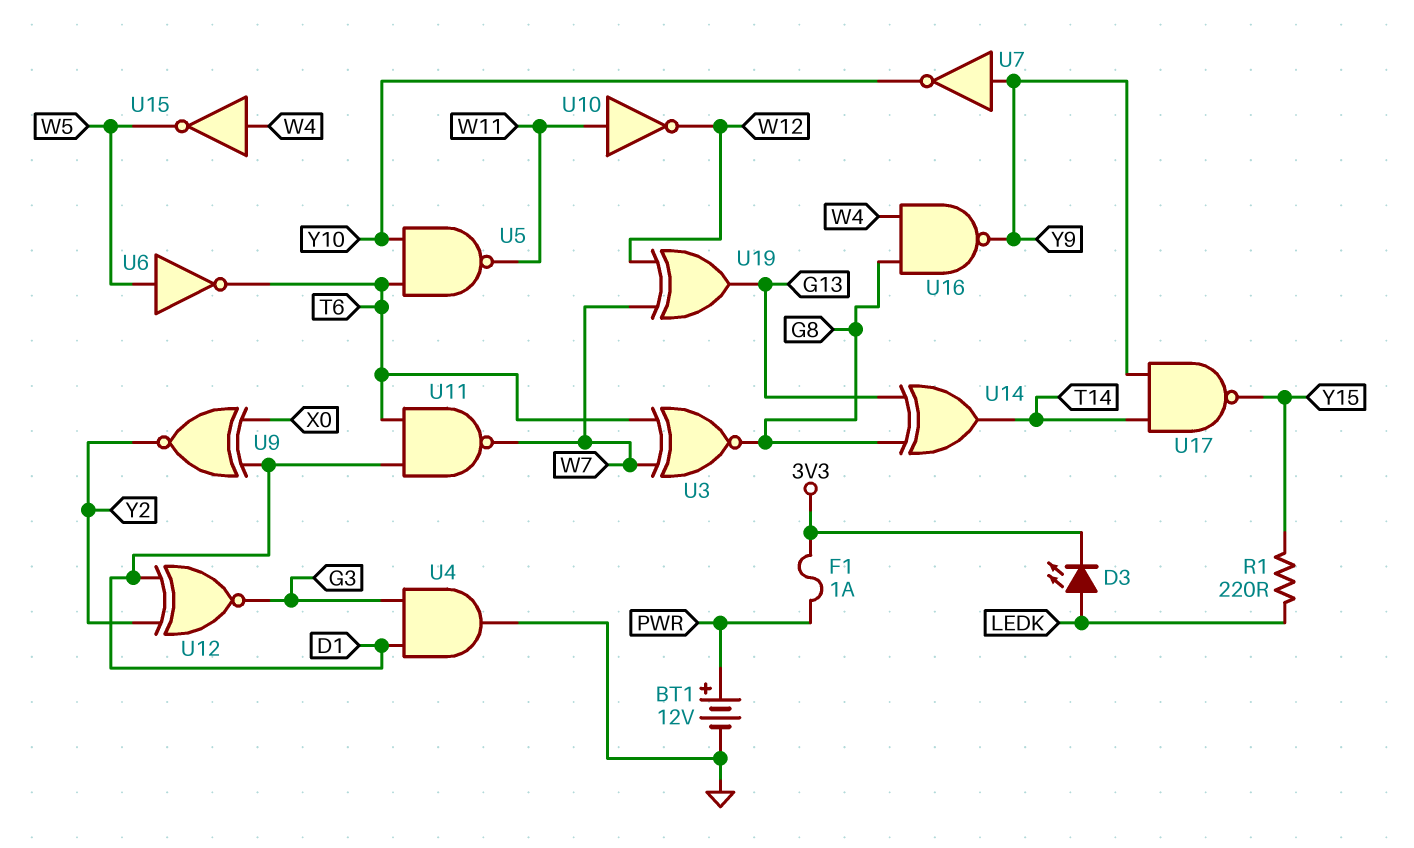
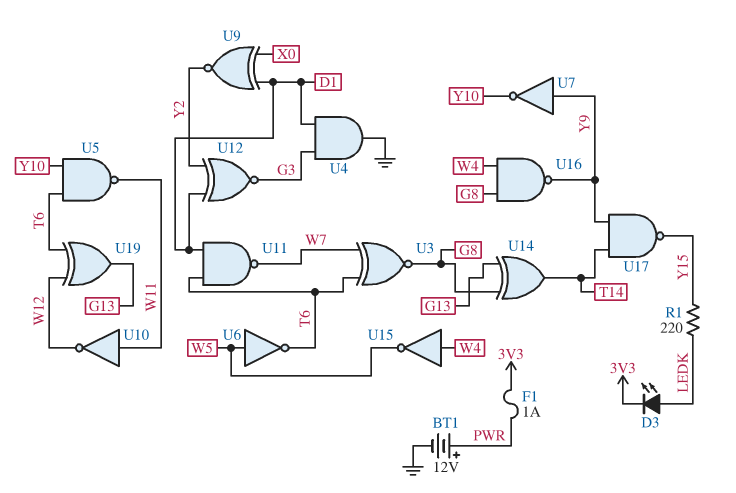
U19: XOR (in W7, in W12, out G13) -> XOR (in T6, in W12, out G13)

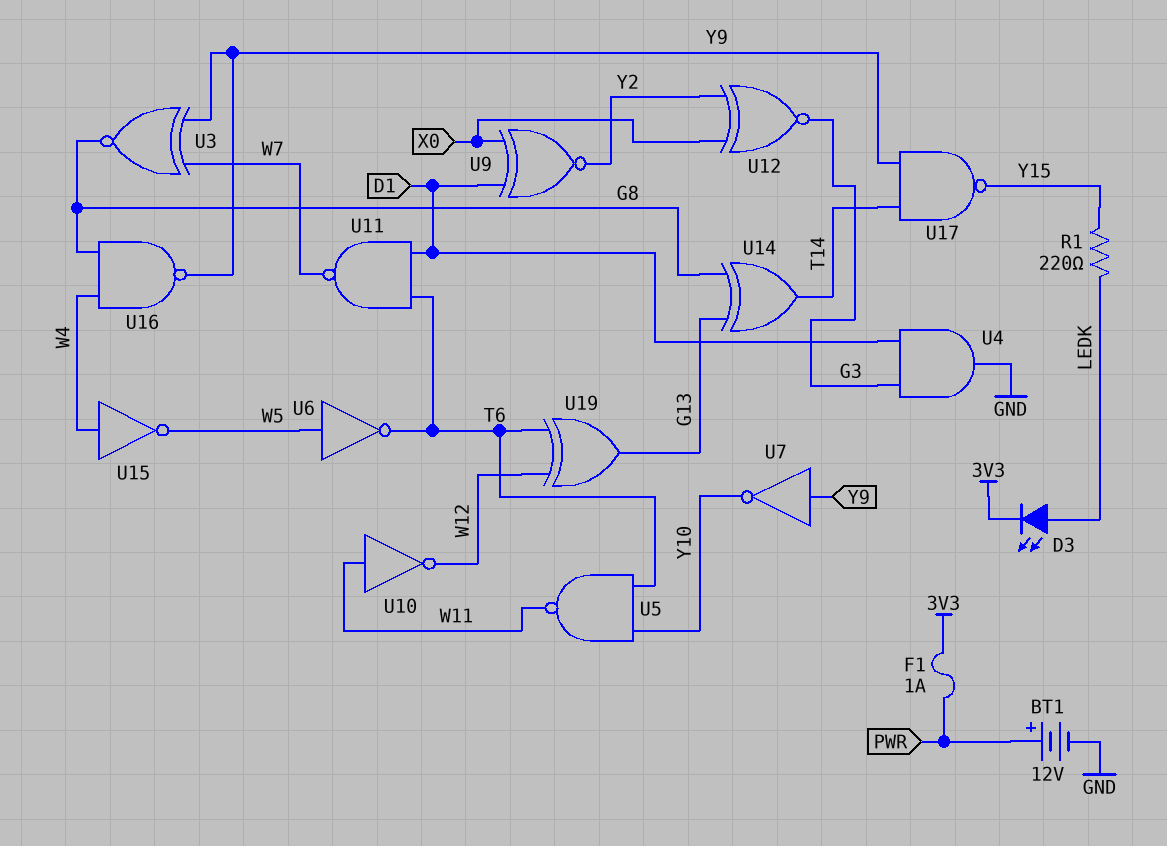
U3: XNOR (in T6, in W7, out G8) -> XNOR (in W7, in Y9, out G8)
U12: XNOR (in D1, in Y2, out G3) -> XNOR (in X0, in Y2, out G3)

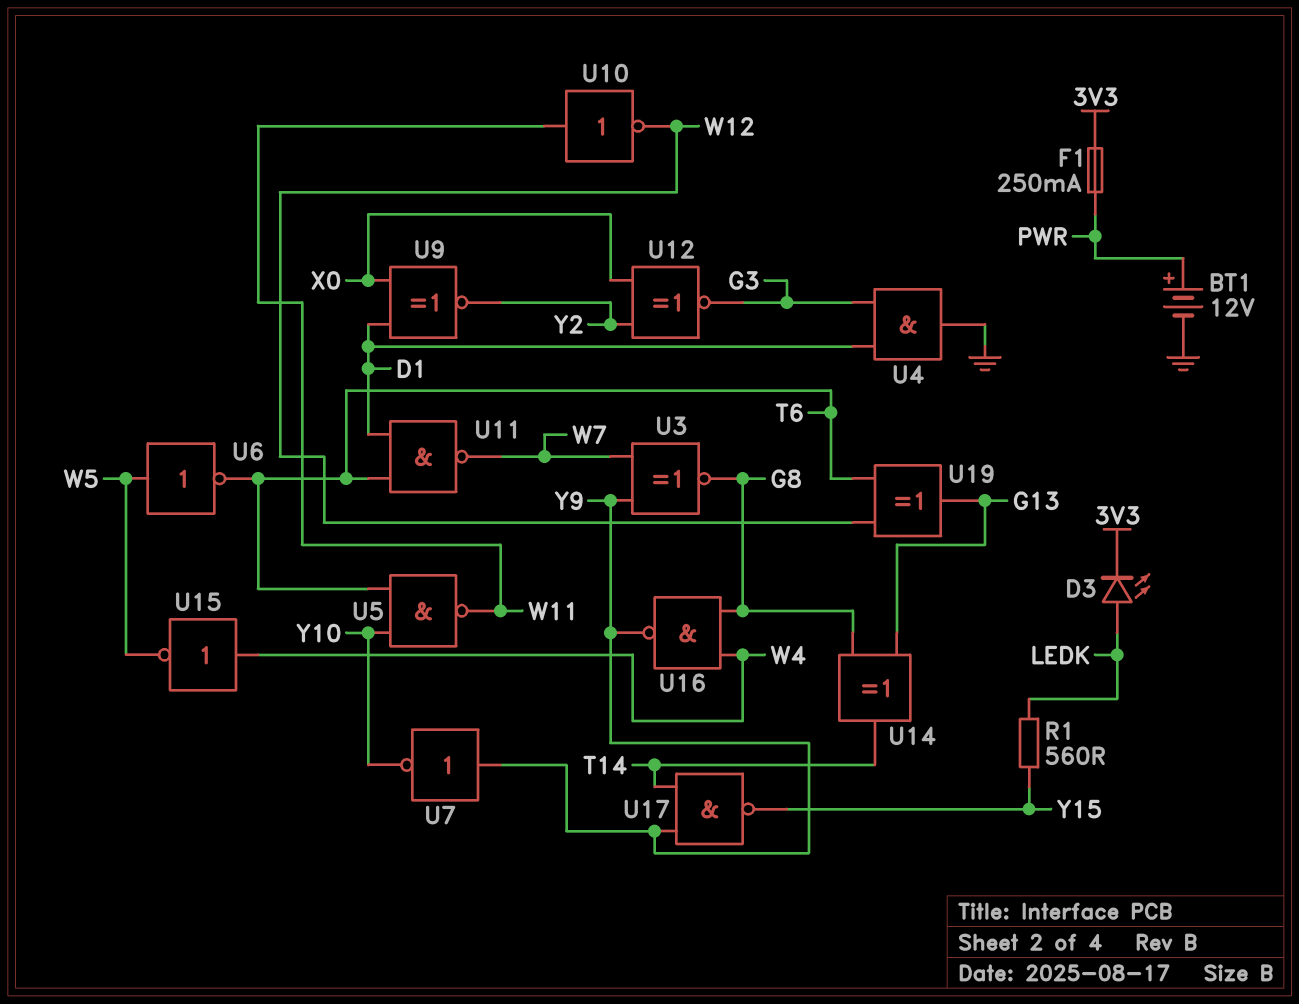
F1: 1A (3V3, PWR) -> 250mA (3V3, PWR)
R1: 220 (LEDK, Y15) -> 560 (LEDK, Y15)

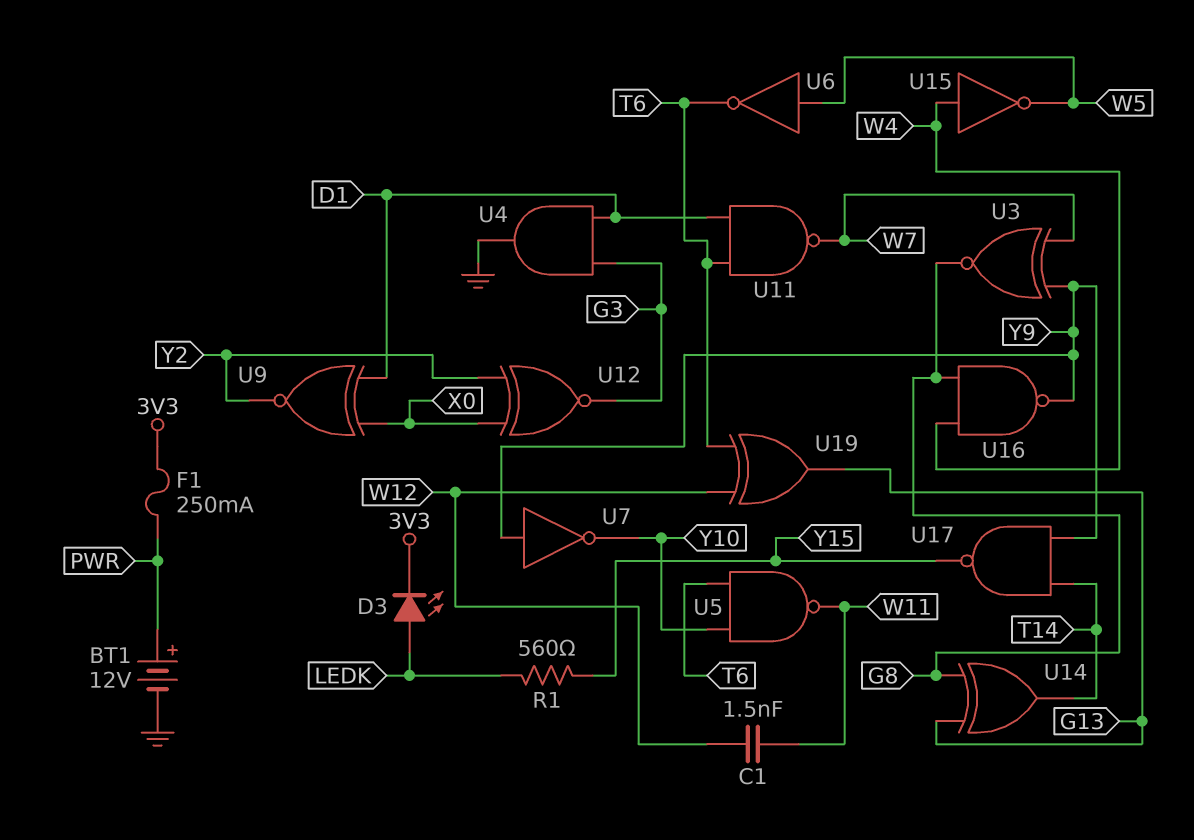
C1: none -> 1.5nF (W11, W12)
U10: NOT (in W11, out W12) -> none

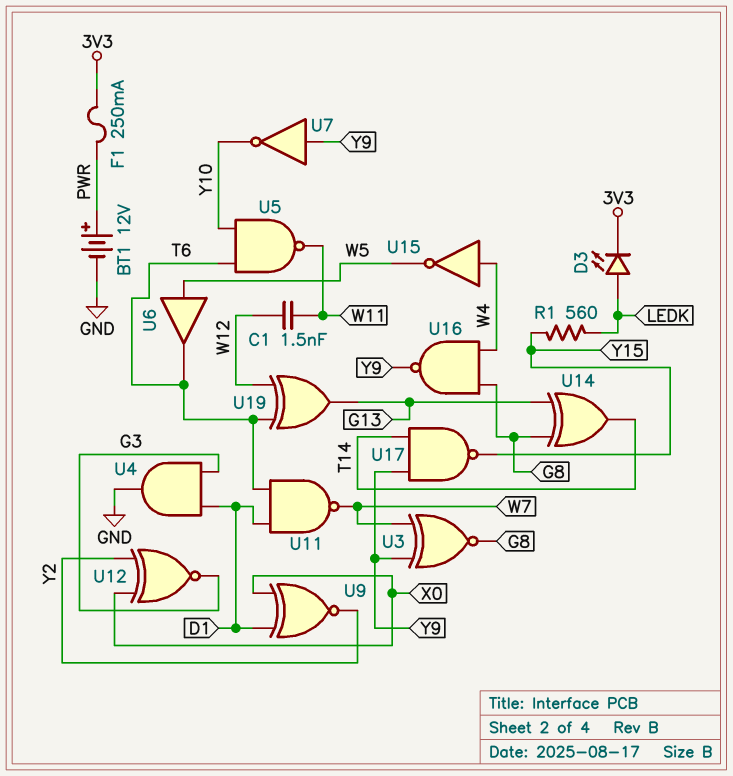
U6: NOT (in W5, out T6) -> buffer (in W5, out T6)

